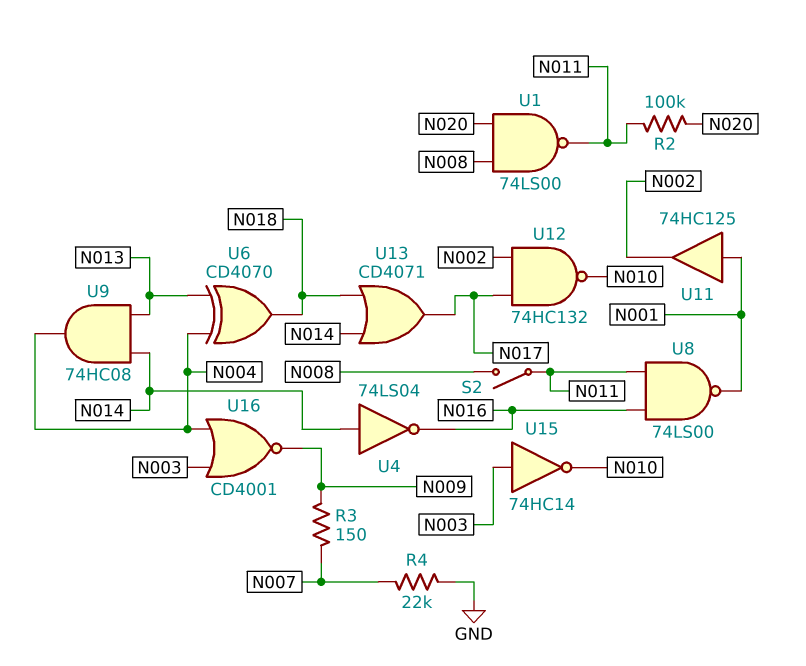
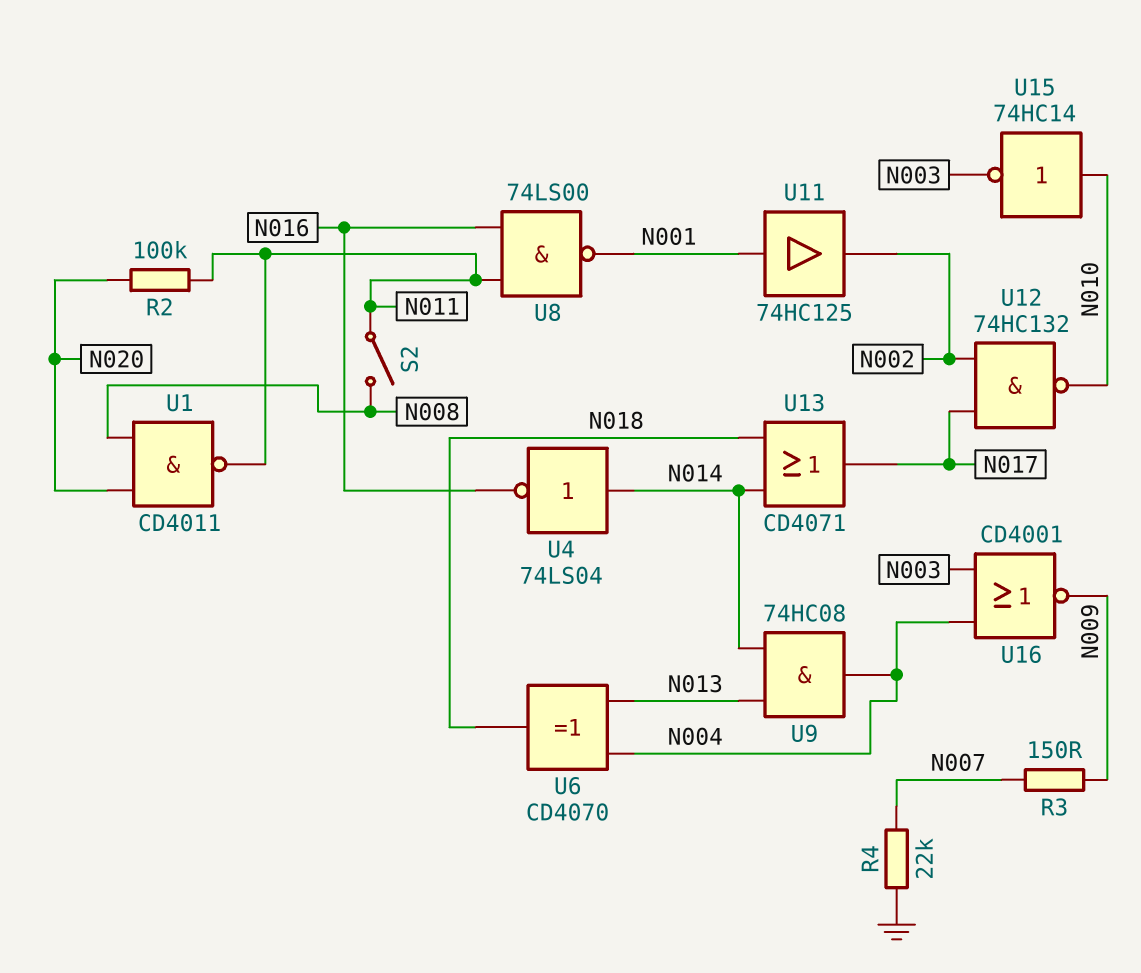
U1: NAND 74LS00 (in N008, in N020, out N011) -> NAND CD4011 (in N008, in N020, out N011)
U15: NOT 74HC14 (in N003, out N010) -> NOT 74HC14 (in N010, out N003)

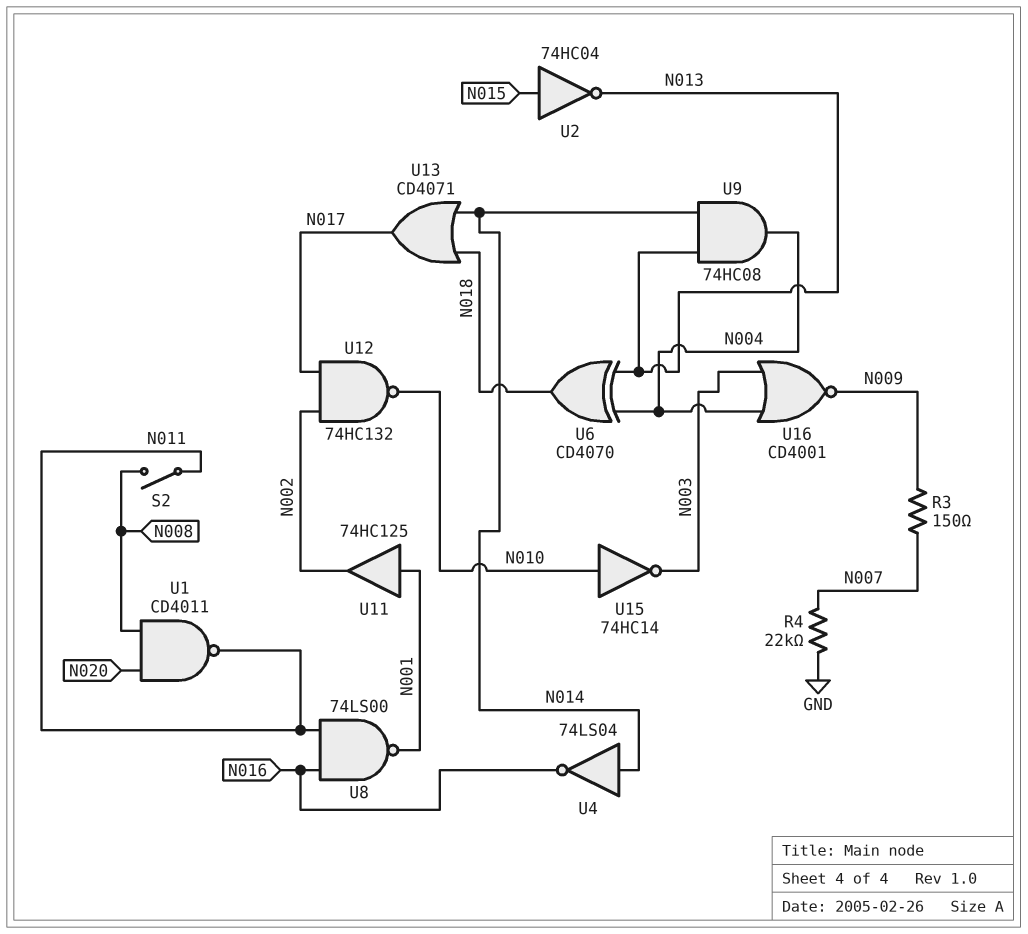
R2: 100k (N011, N020) -> none
U2: none -> NOT 74HC04 (in N015, out N013)

